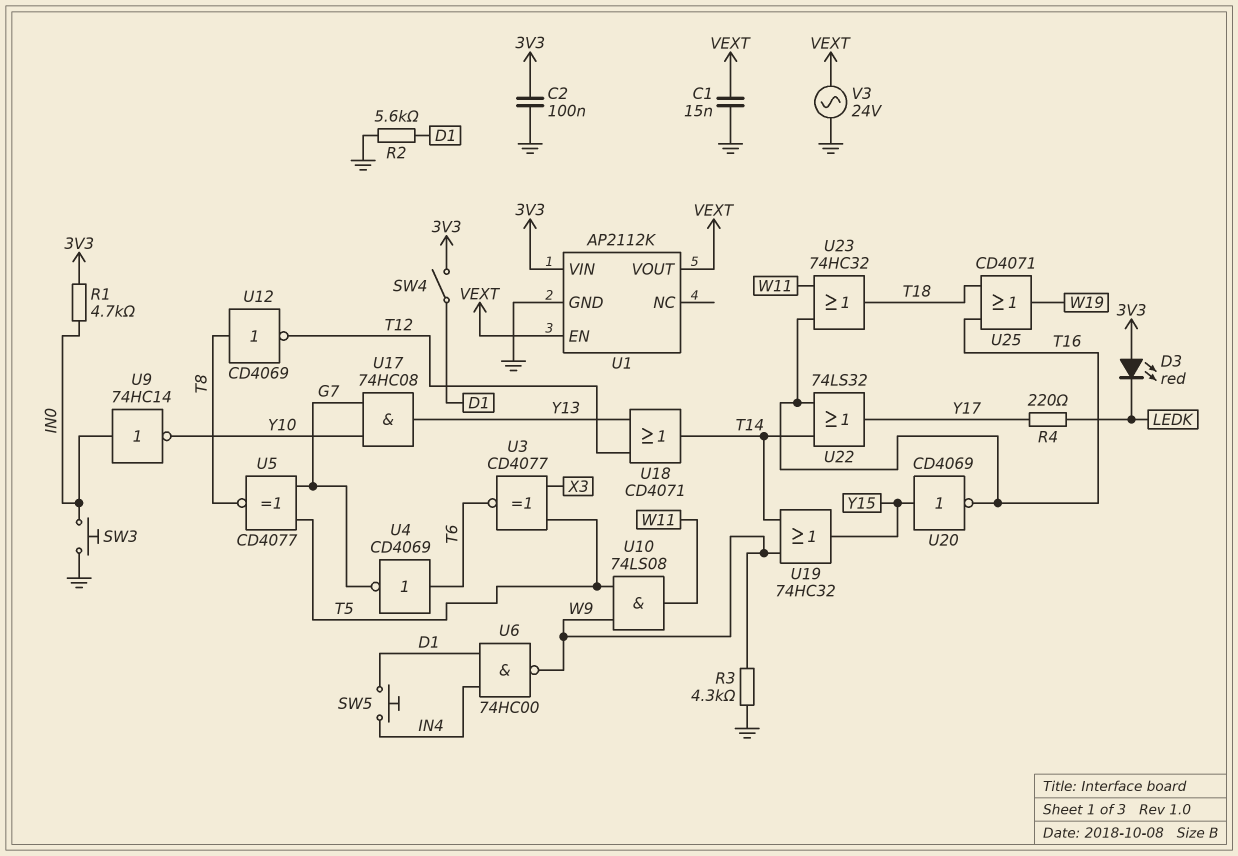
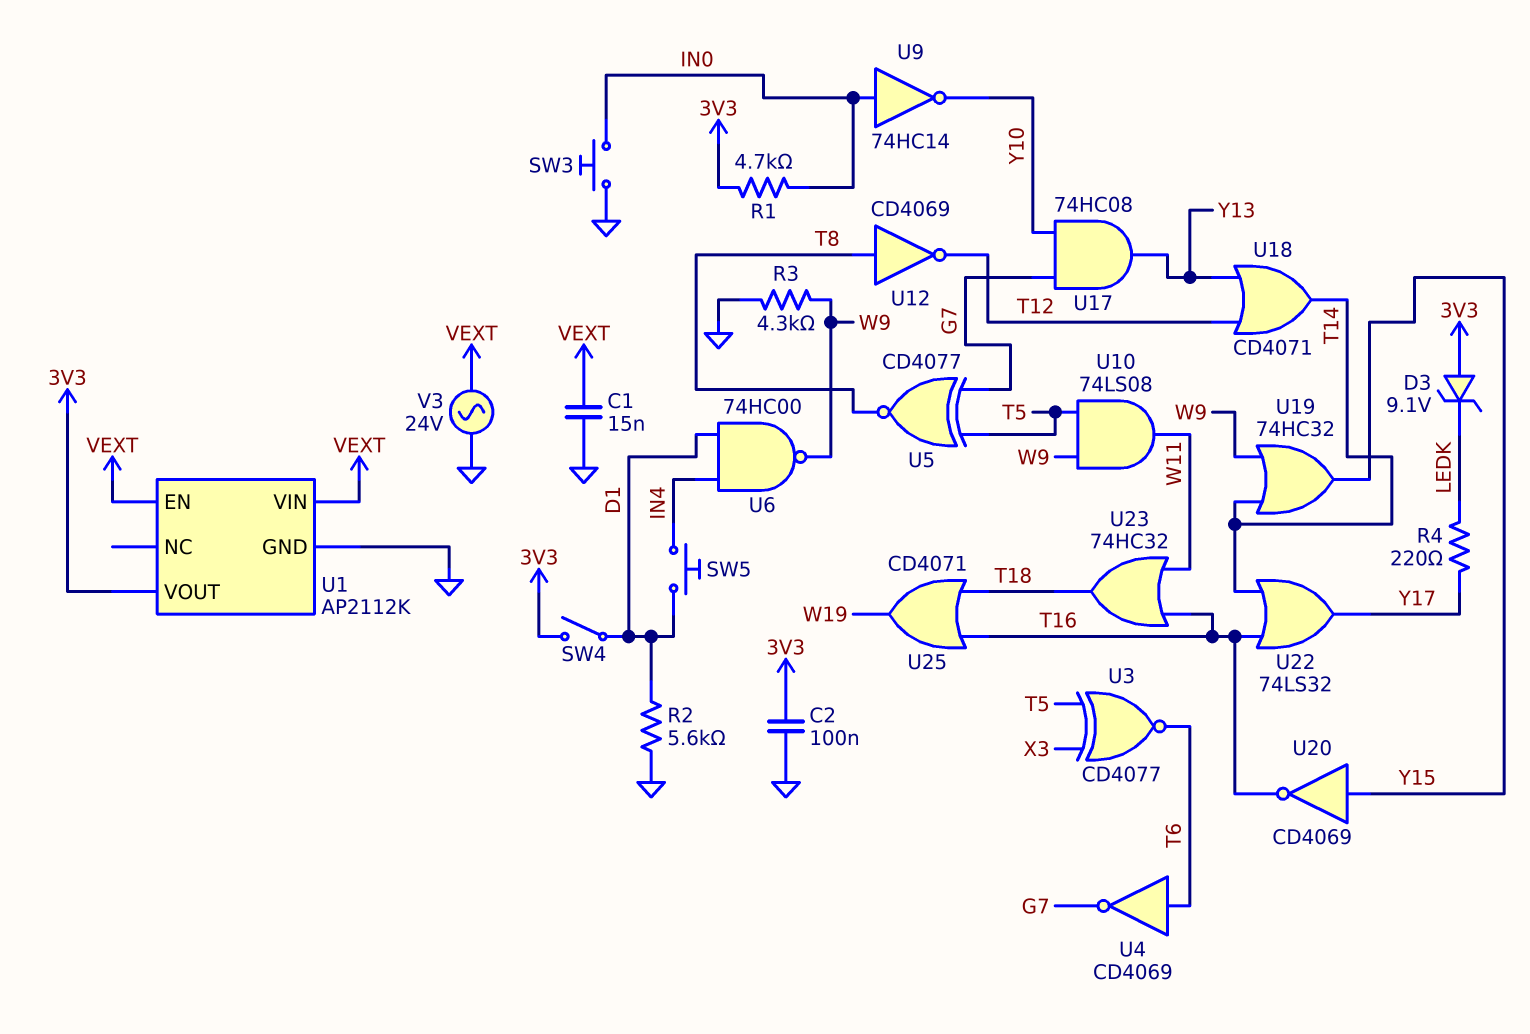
D3: LED red (A 3V3, K LEDK) -> zener 9.1V (A 3V3, K LEDK)
U1 pin VIN: 3V3 -> VEXT
U1 pin VOUT: VEXT -> 3V3

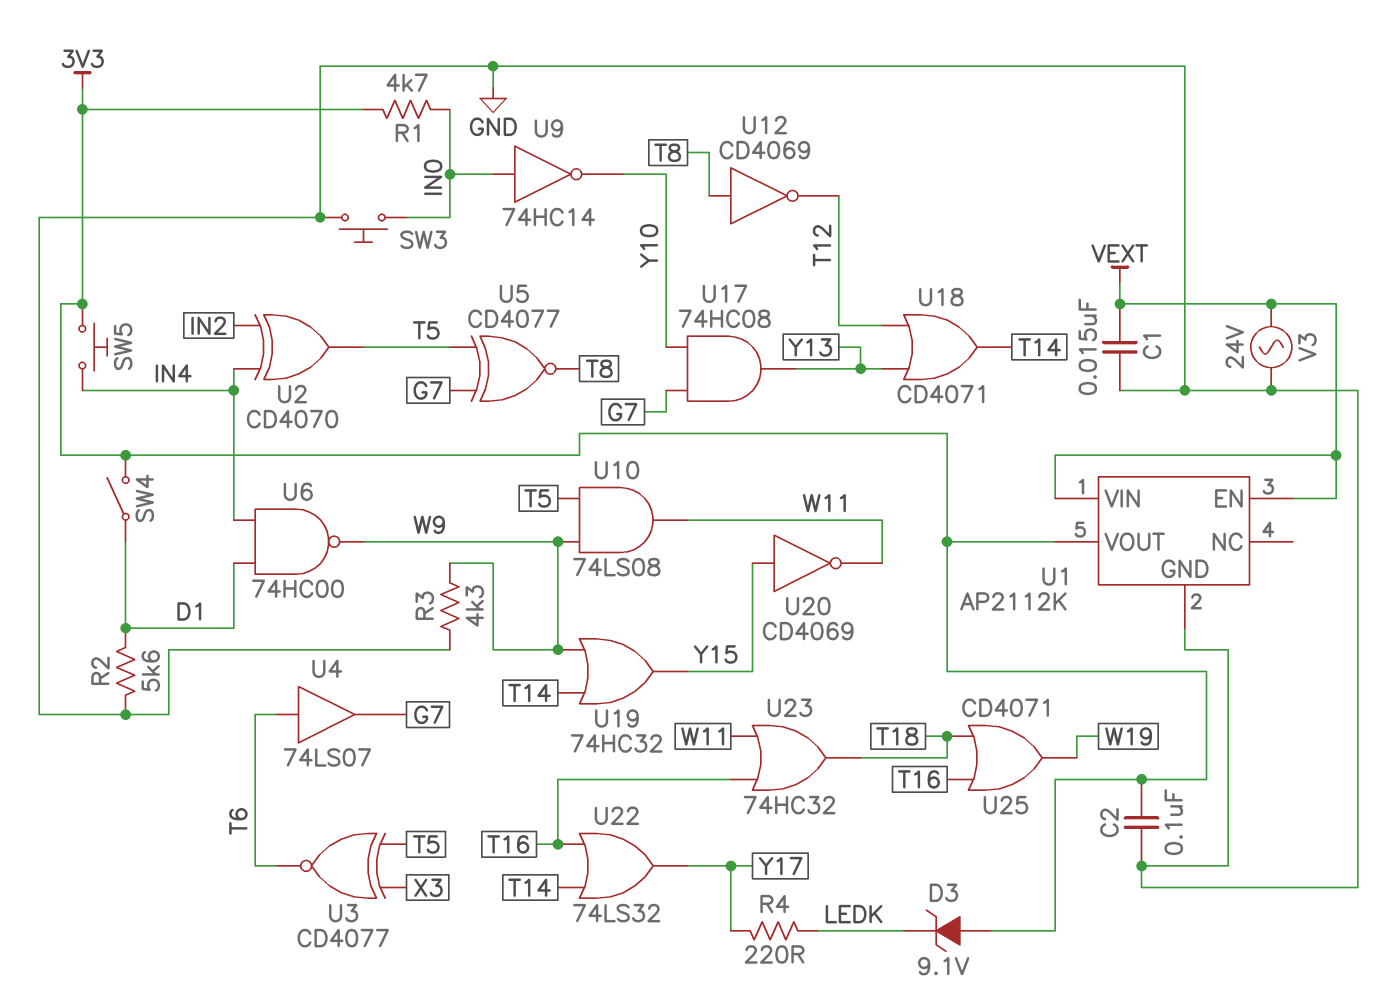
SW5: button (D1, IN4) -> button (3V3, IN4)
U2: none -> XOR CD4070 (in IN2, in IN4, out T5)
U4: NOT CD4069 (in T6, out G7) -> buffer 74LS07 (in T6, out G7)
U20: NOT CD4069 (in Y15, out T16) -> NOT CD4069 (in Y15, out W11)

